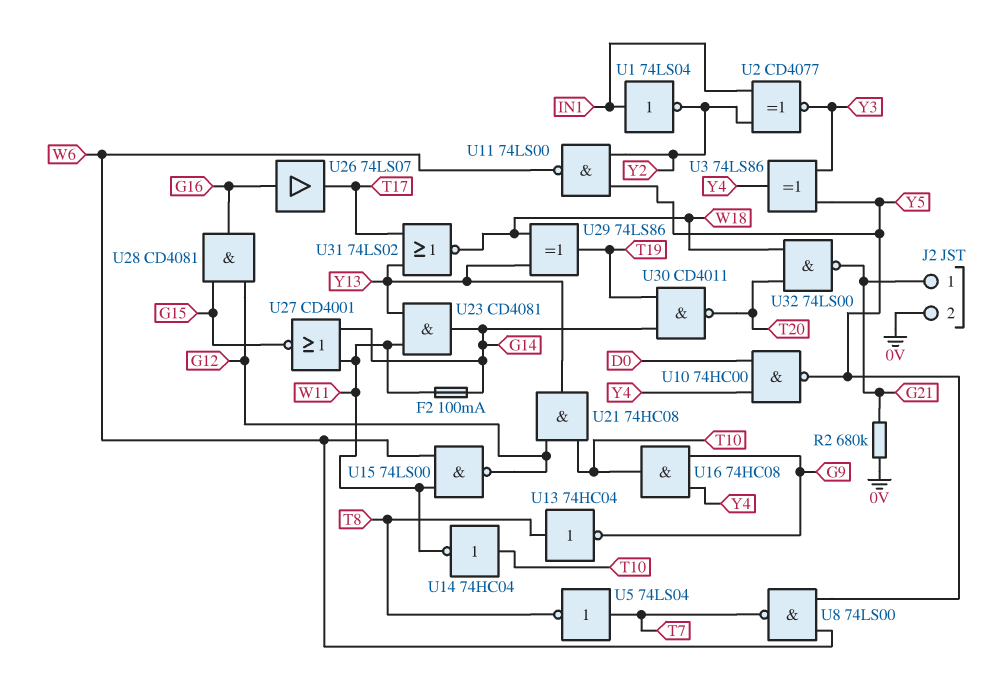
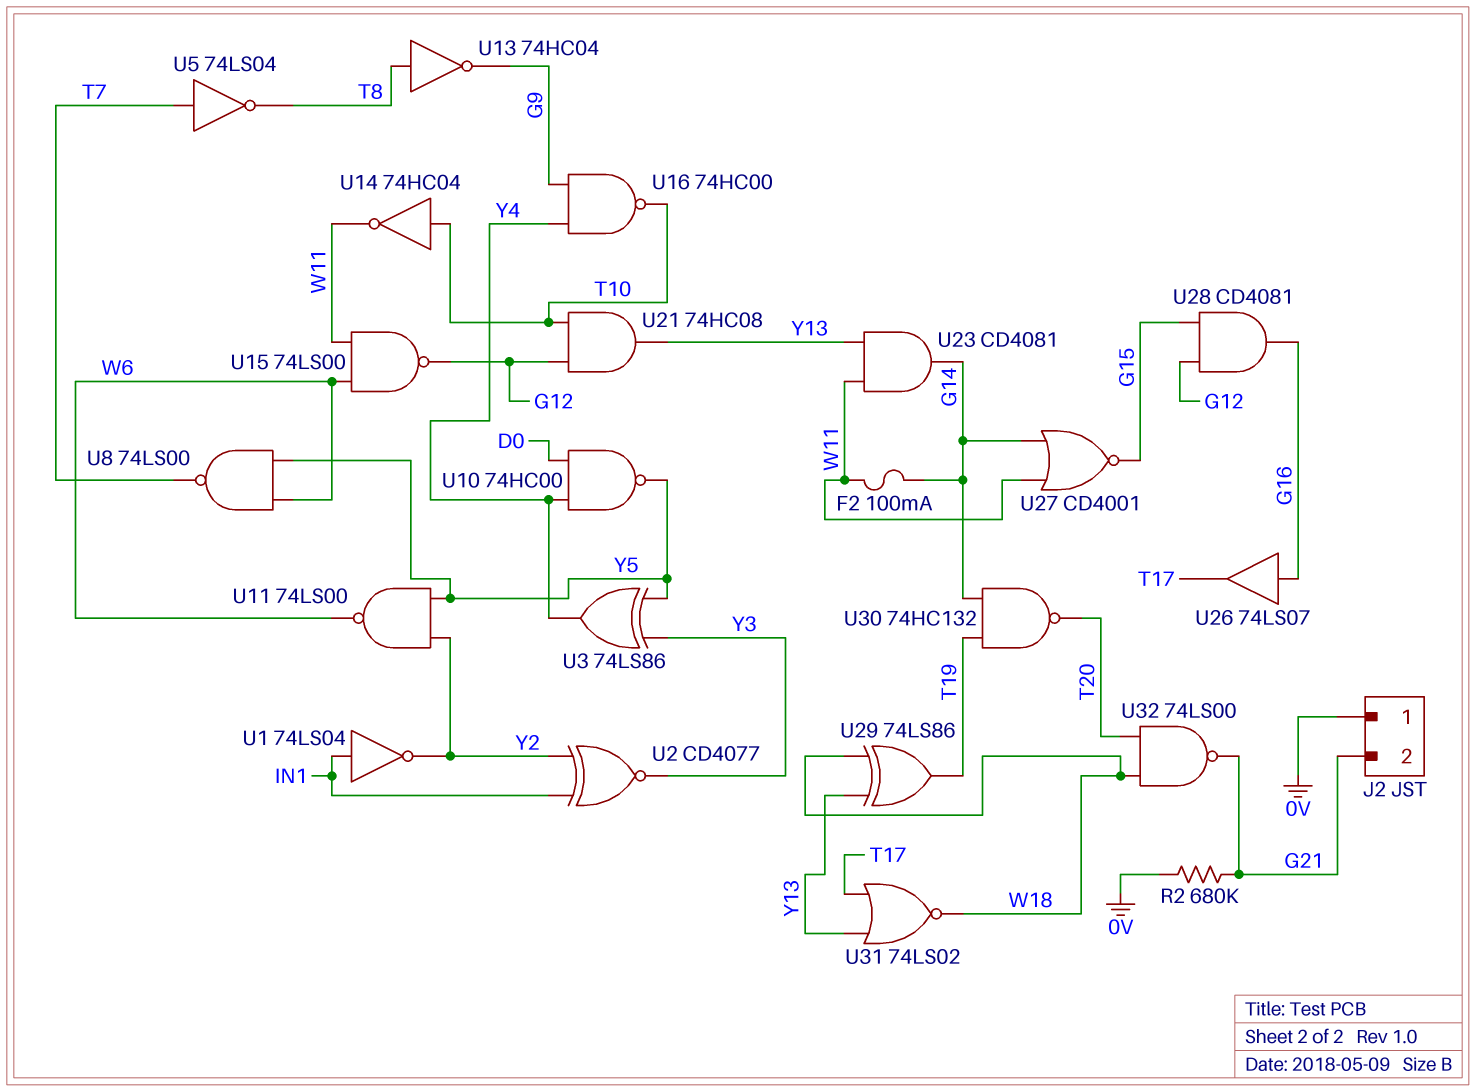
J2 pin 1: G21 -> 0V
J2 pin 2: 0V -> G21
U16: AND 74HC08 (in G9, in Y4, out T10) -> NAND 74HC00 (in G9, in Y4, out T10)
U30: NAND CD4011 (in G14, in T19, out T20) -> NAND 74HC132 (in G14, in T19, out T20)

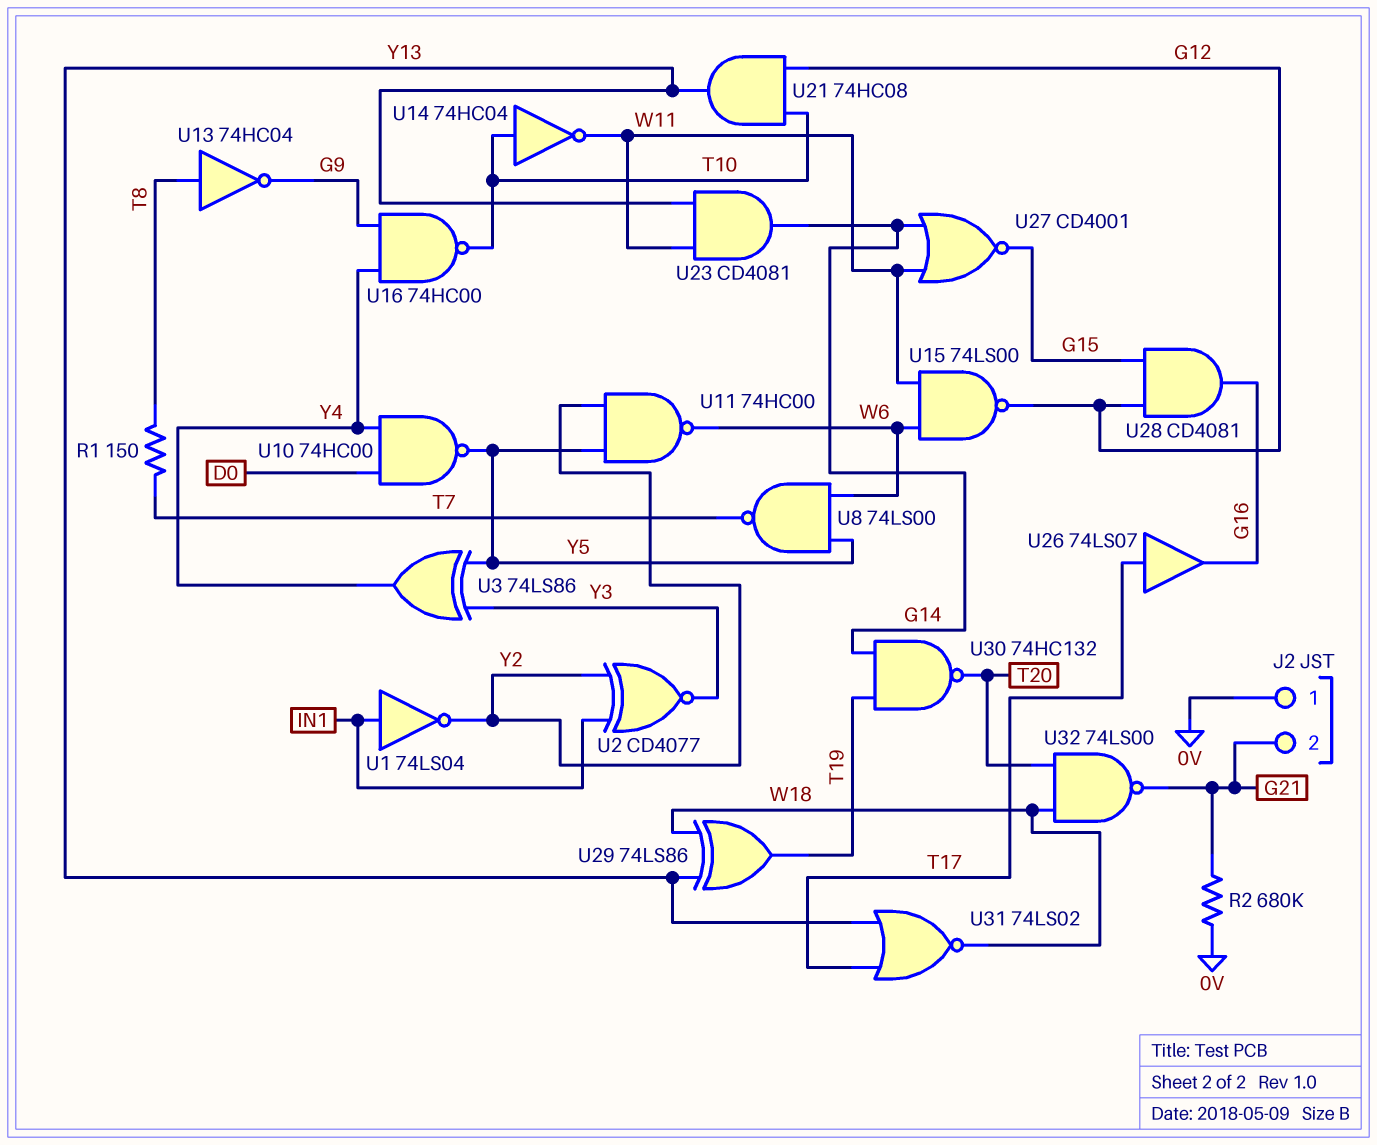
F2: 100mA (G14, W11) -> none
R1: none -> 150 (T7, T8)
U5: NOT 74LS04 (in T7, out T8) -> none
U11: NAND 74LS00 (in Y2, in Y5, out W6) -> NAND 74HC00 (in Y2, in Y5, out W6)
U26: buffer 74LS07 (in G16, out T17) -> buffer 74LS07 (in T17, out G16)

